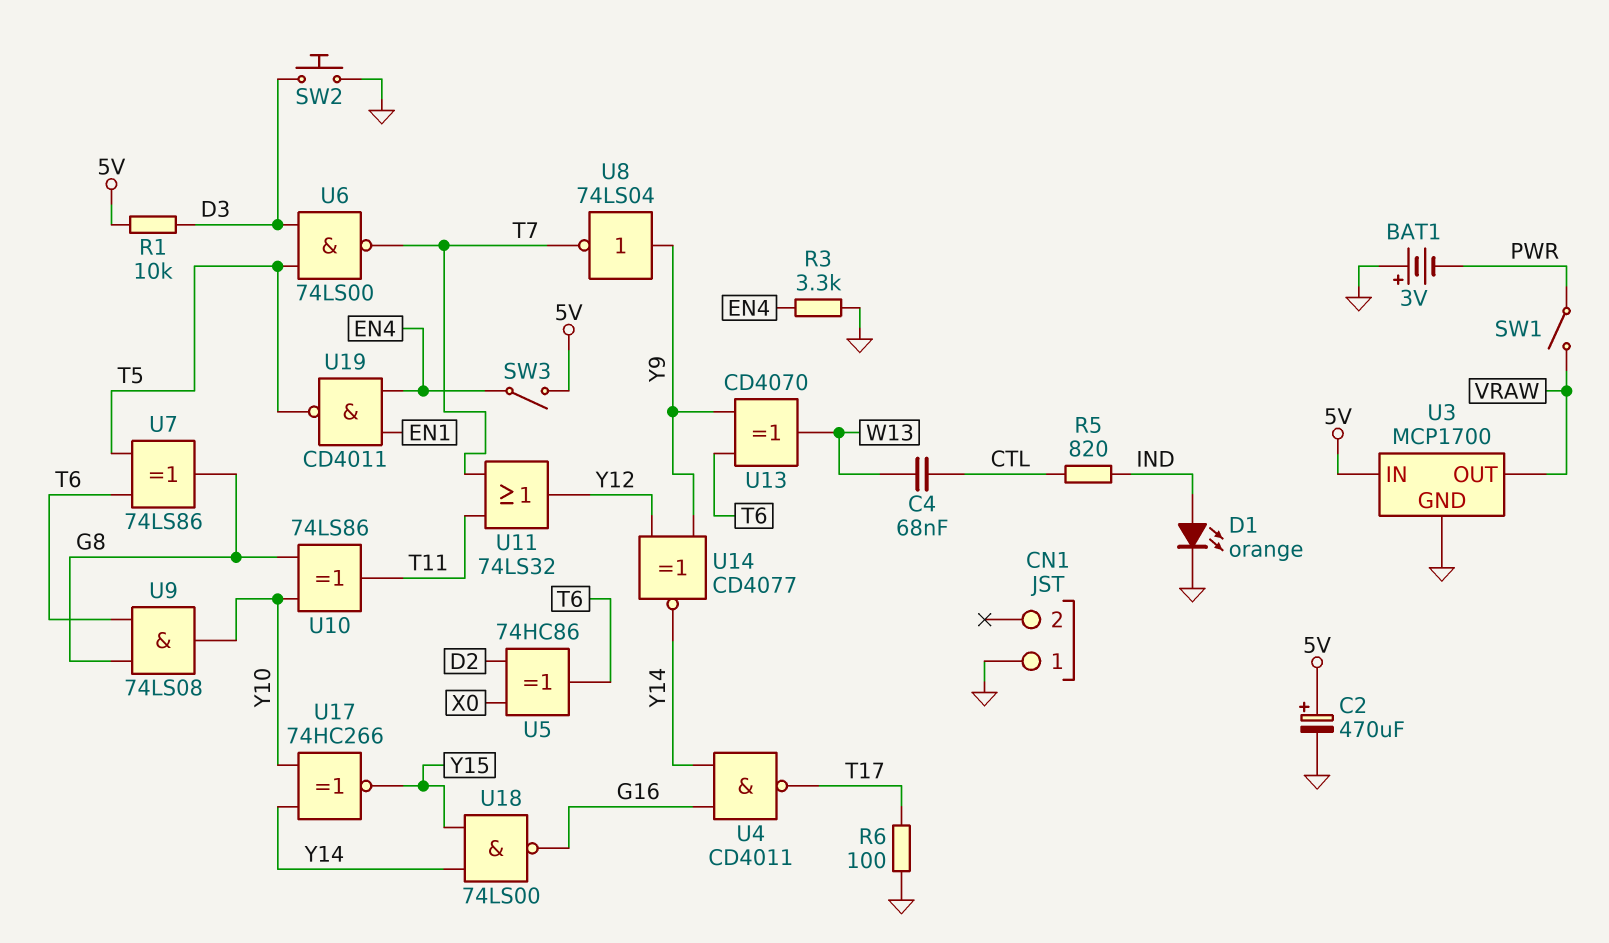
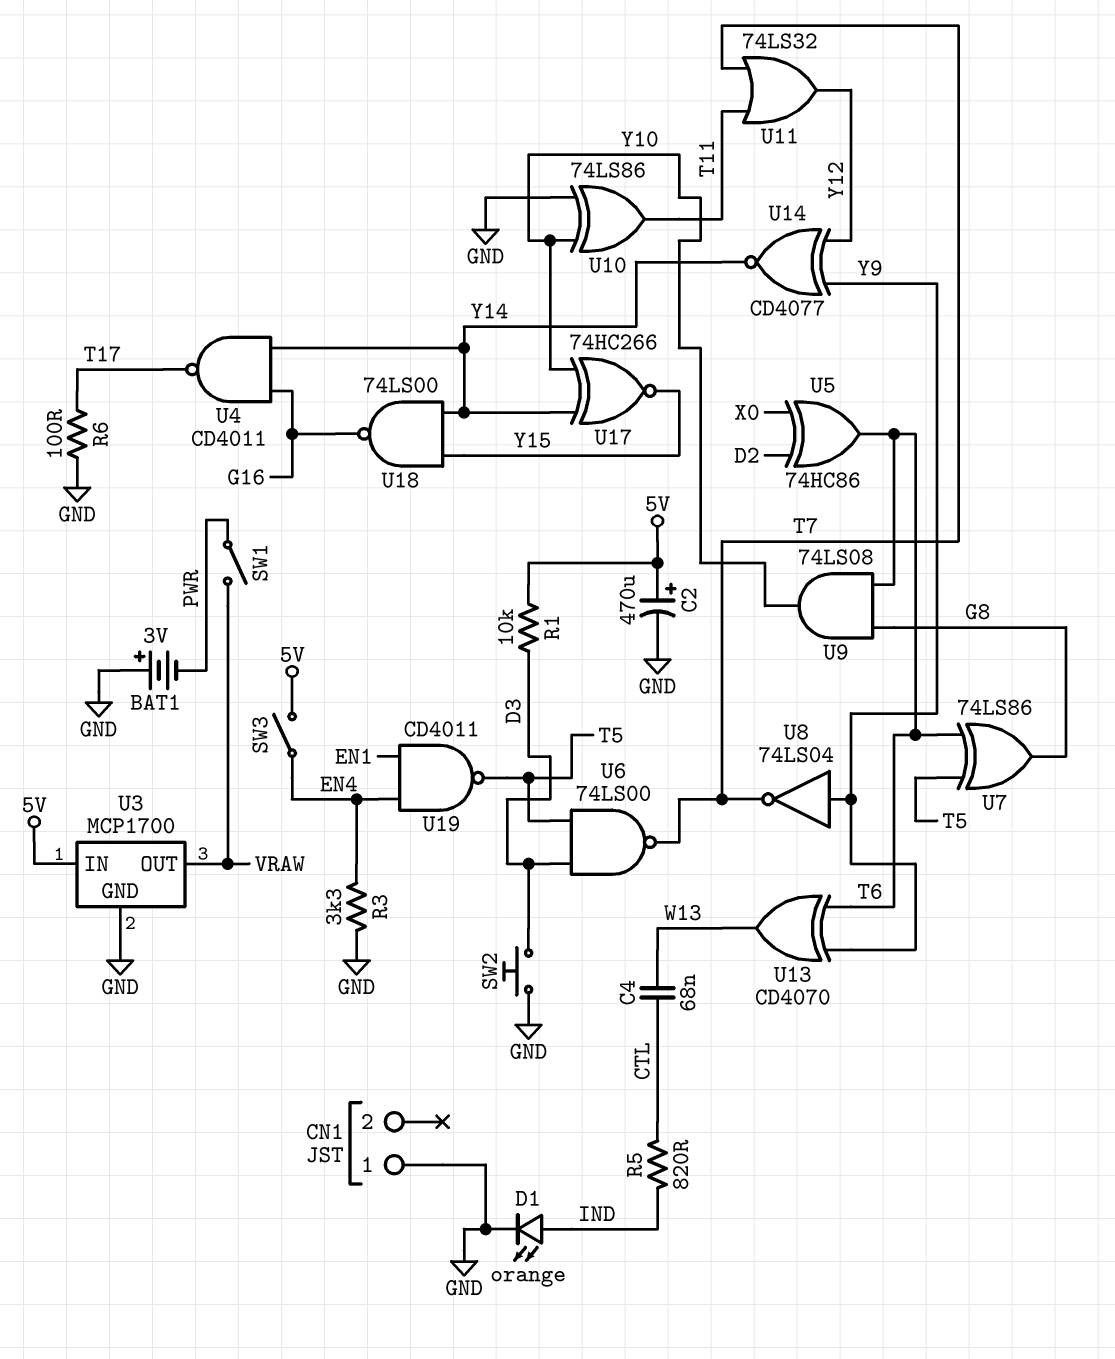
U10: XOR 74LS86 (in G8, in Y10, out T11) -> XOR 74LS86 (in GND, in Y10, out T11)

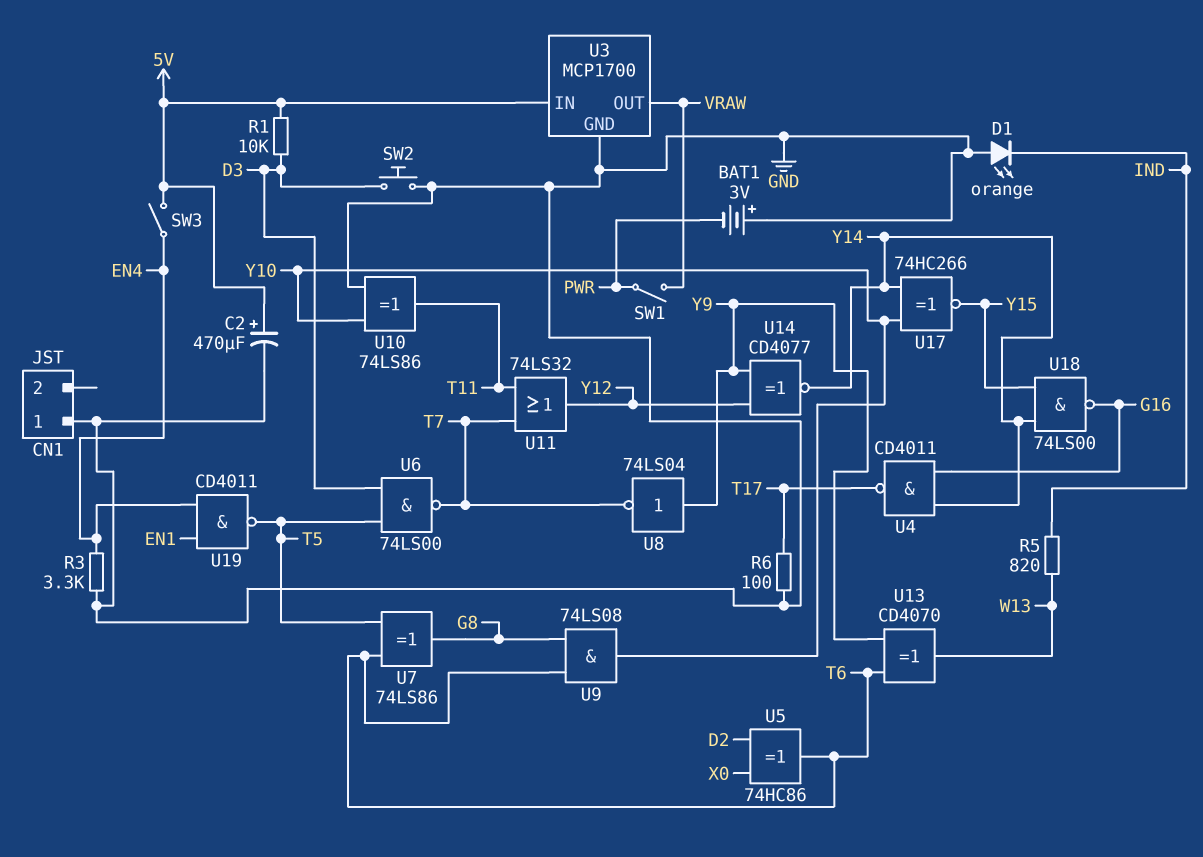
C4: 68nF (CTL, W13) -> none
D1: LED orange (A IND, K GND) -> LED orange (A GND, K IND)
R5: 820 (CTL, IND) -> 820 (IND, W13)

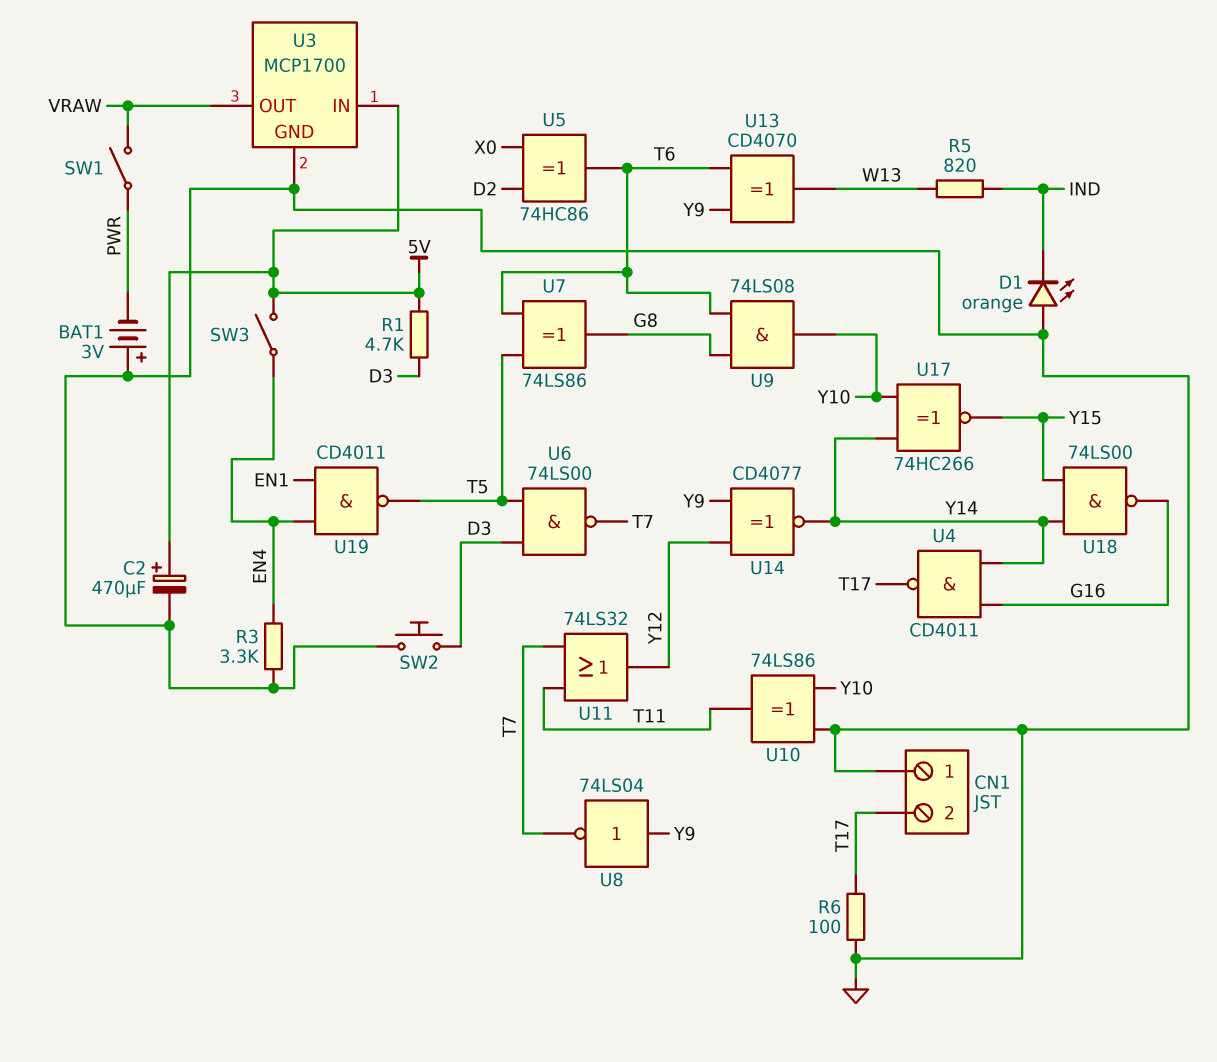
CN1 pin 2: none -> T17
R1: 10k (5V, D3) -> 4.7k (5V, D3)

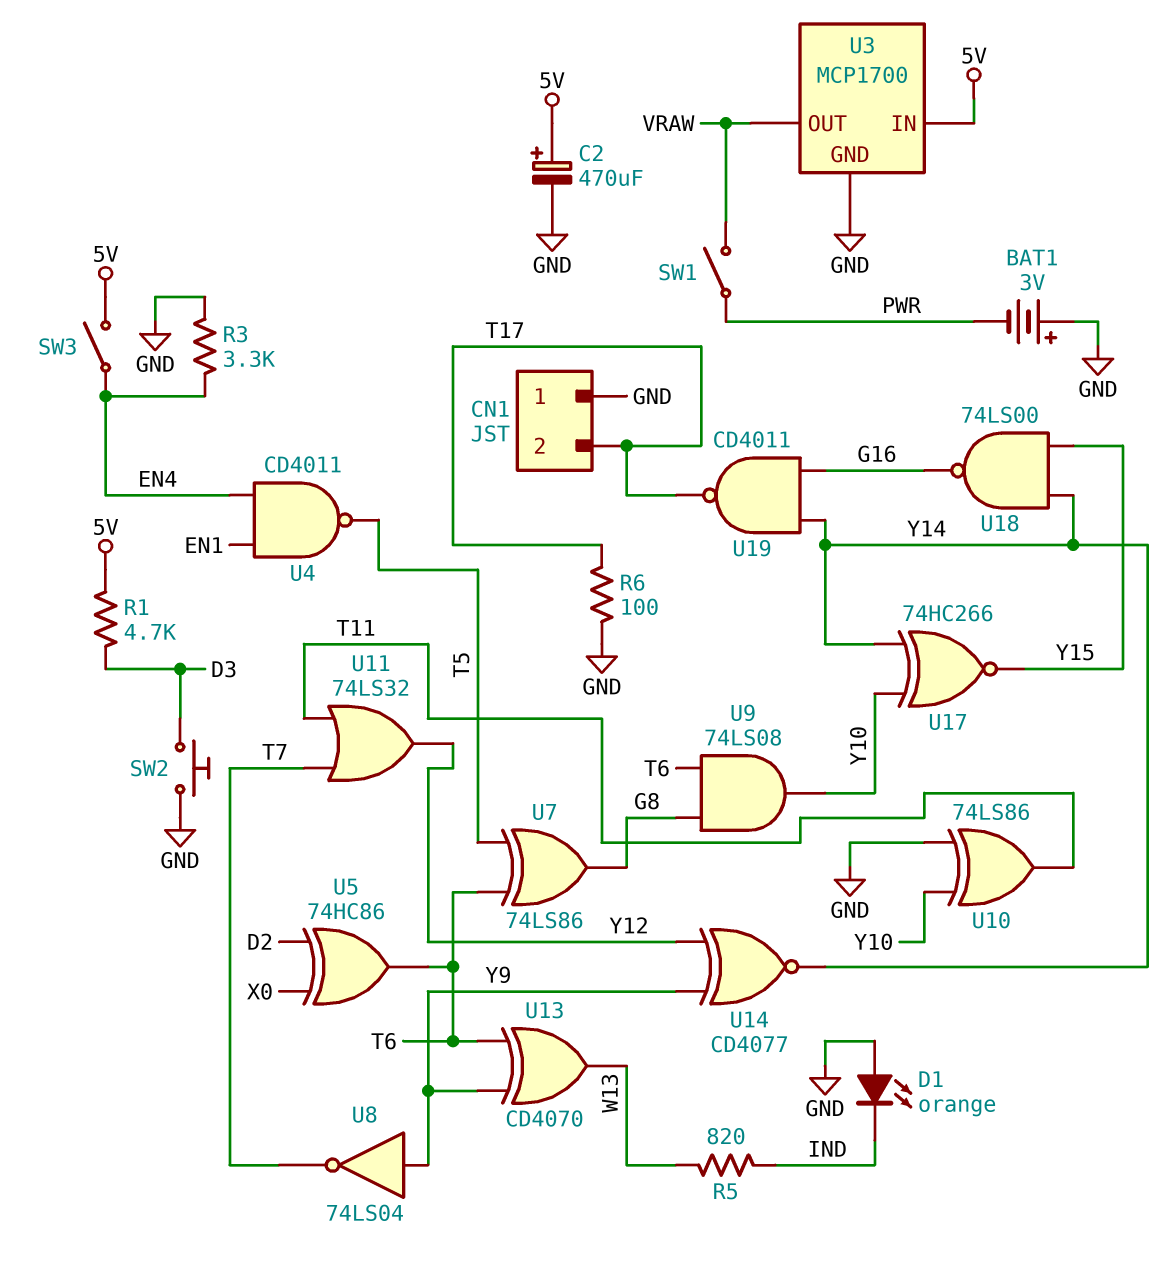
U4: NAND CD4011 (in G16, in Y14, out T17) -> NAND CD4011 (in EN1, in EN4, out T5)
U6: NAND 74LS00 (in D3, in T5, out T7) -> none
U19: NAND CD4011 (in EN1, in EN4, out T5) -> NAND CD4011 (in G16, in Y14, out T17)

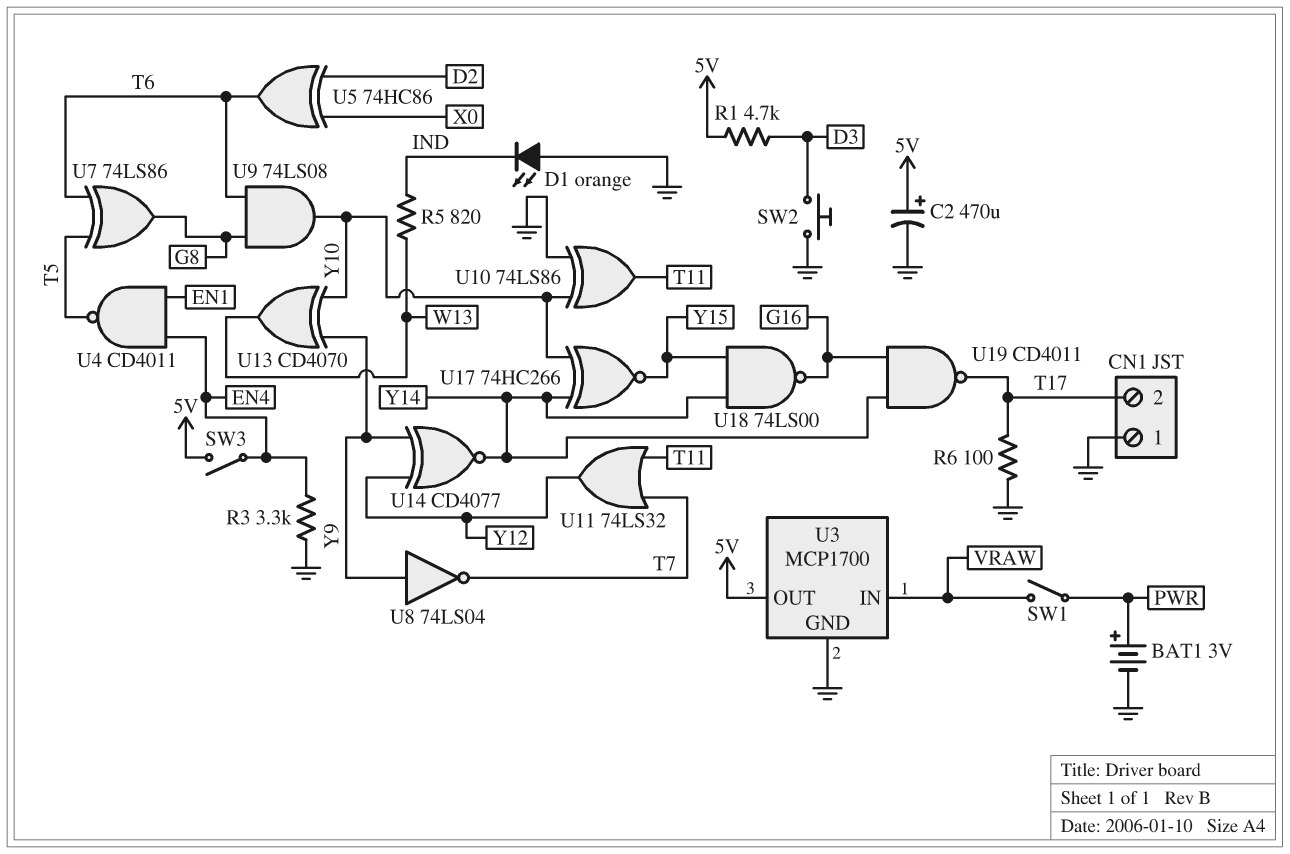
BAT1: 3V (plus GND, minus PWR) -> 3V (plus PWR, minus GND)
U3 pin IN: 5V -> VRAW
U3 pin OUT: VRAW -> 5V
U13: XOR CD4070 (in T6, in Y9, out W13) -> XOR CD4070 (in Y9, in Y10, out W13)

